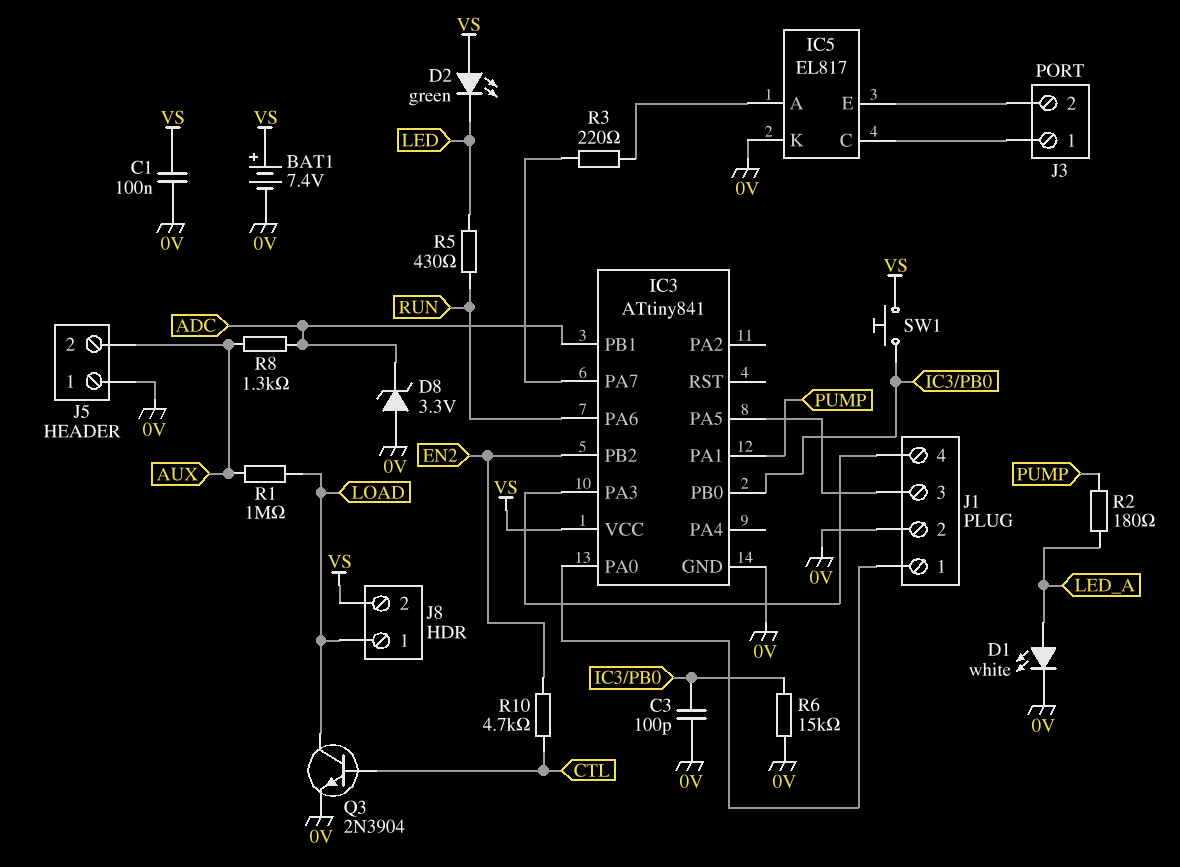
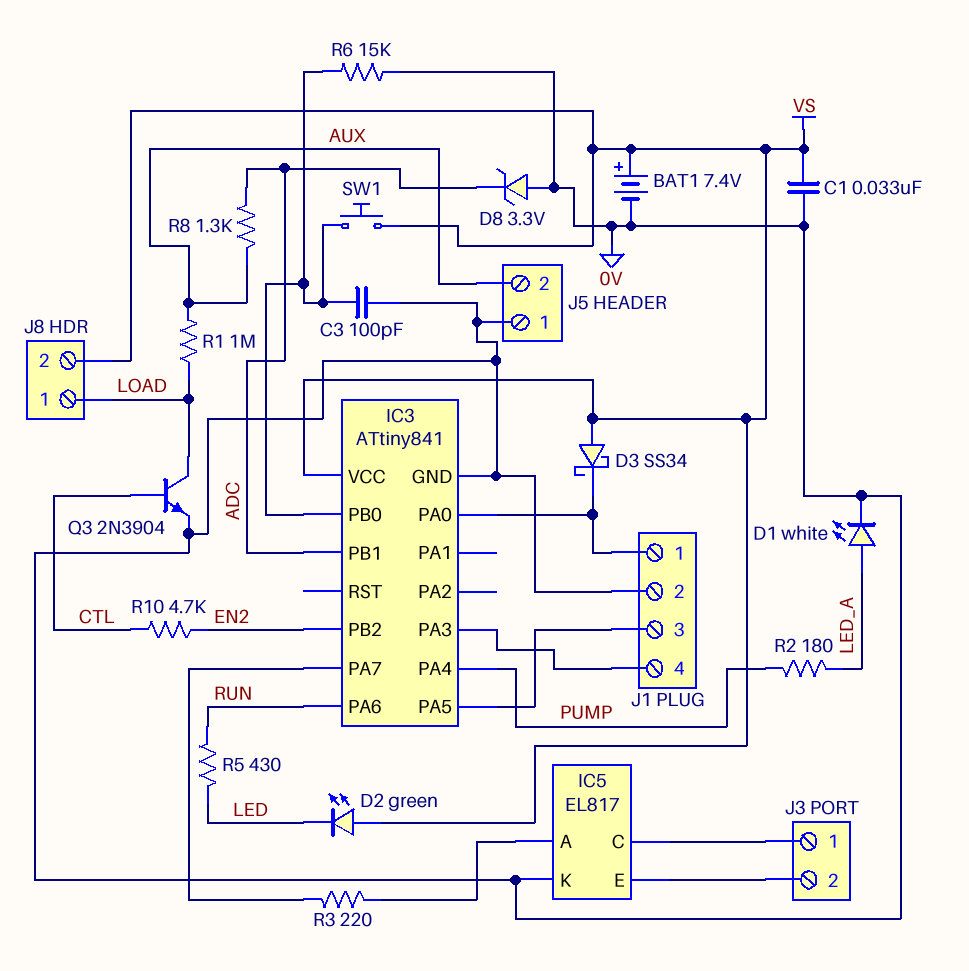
C1: 100nF (0V, VS) -> 33nF (0V, VS)
D3: none -> schottky SS34 (A VS, K IC3/PA0)
IC3 pin PA1: PUMP -> none
IC3 pin PA4: none -> PUMP

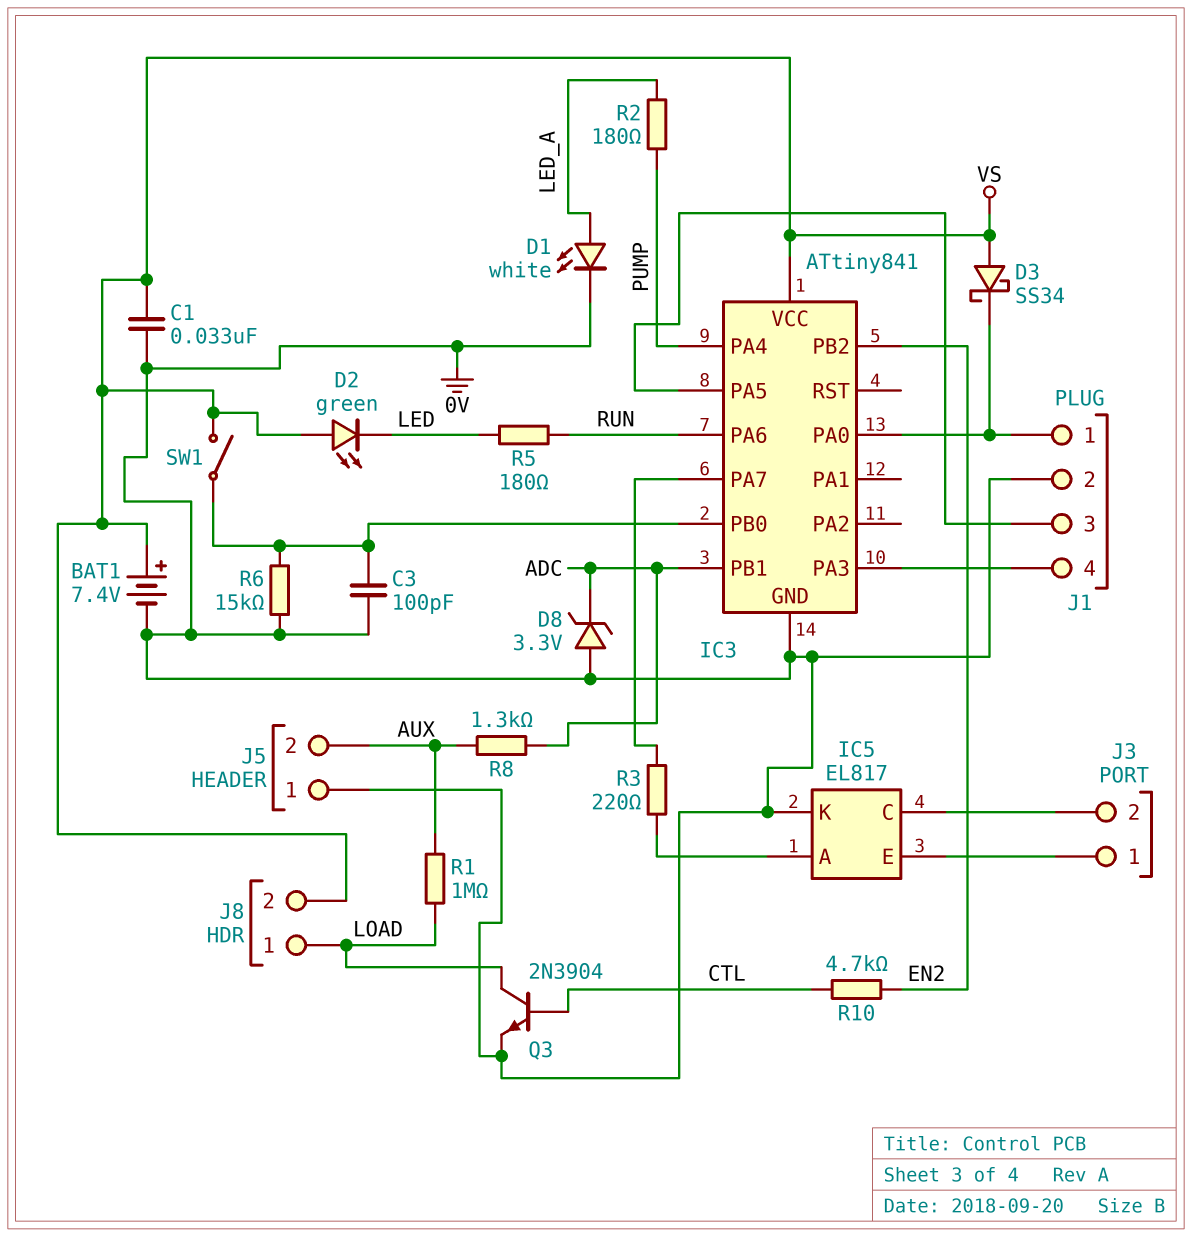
J3 pin 1: IC5/C -> IC5/E
J3 pin 2: IC5/E -> IC5/C
R5: 430 (LED, RUN) -> 180 (LED, RUN)
SW1: button (IC3/PB0, VS) -> switch (IC3/PB0, VS)

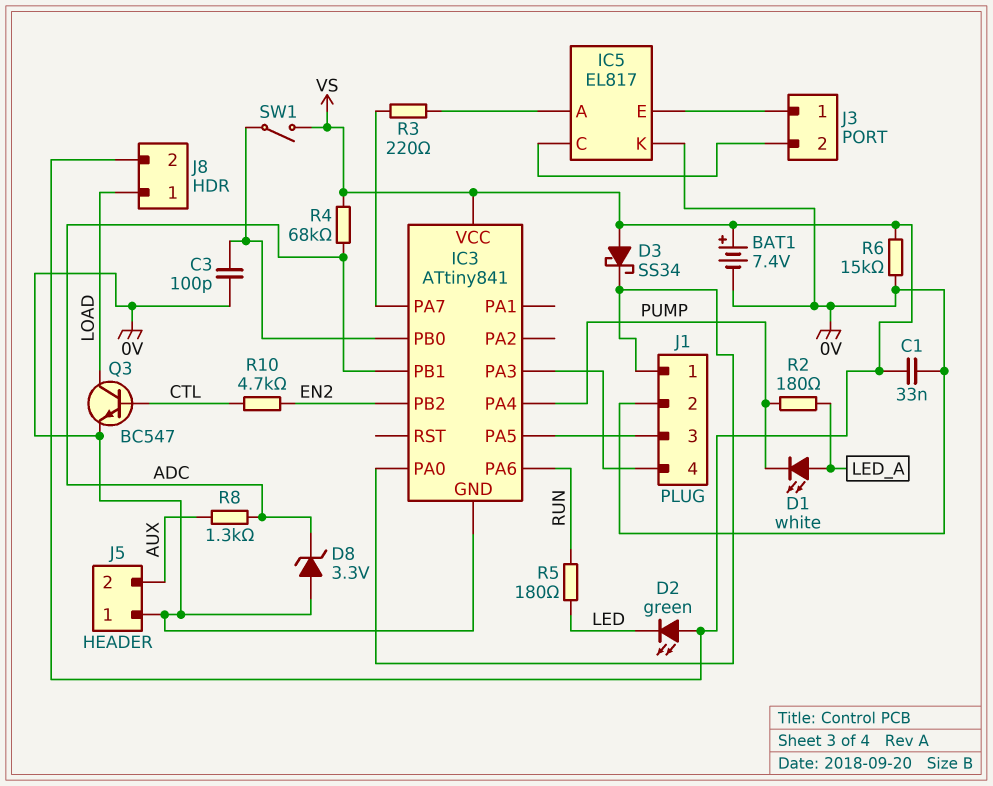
D1: LED white (A LED_A, K 0V) -> LED white (A LED_A, K PUMP)
Q3: NPN 2N3904 (B CTL, C LOAD, E 0V) -> NPN BC547 (B CTL, C LOAD, E 0V)
R1: 1M (AUX, LOAD) -> none
R4: none -> 68k (ADC, VS)
R6: 15k (0V, IC3/PB0) -> 15k (0V, VS)

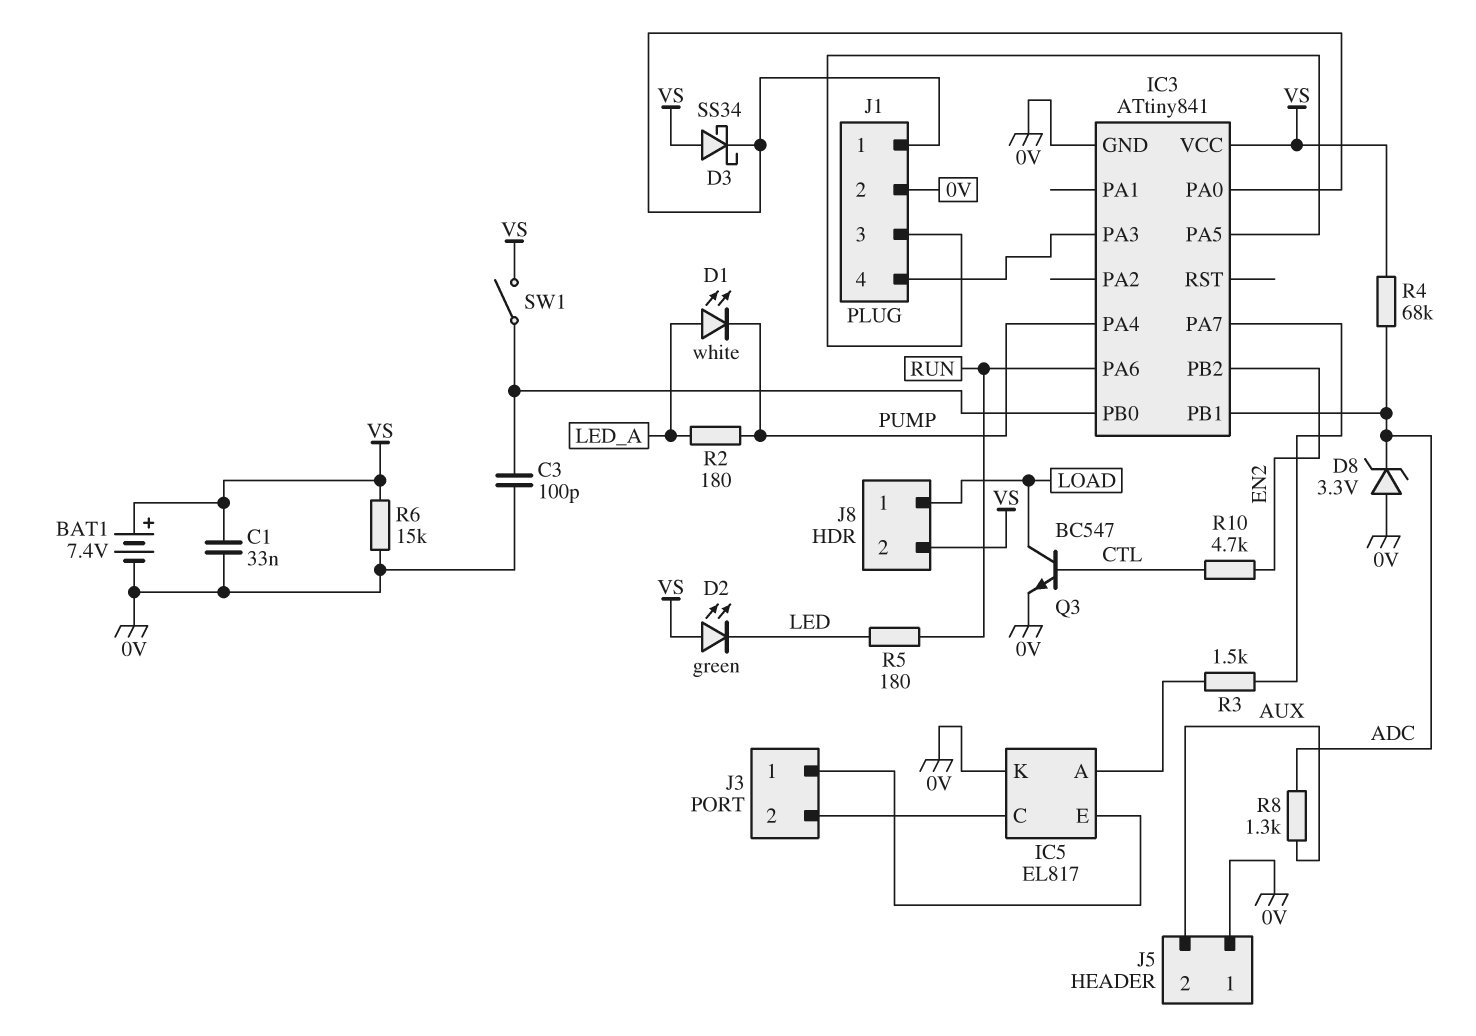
R3: 220 (IC3/PA7, IC5/A) -> 1.5k (IC3/PA7, IC5/A)

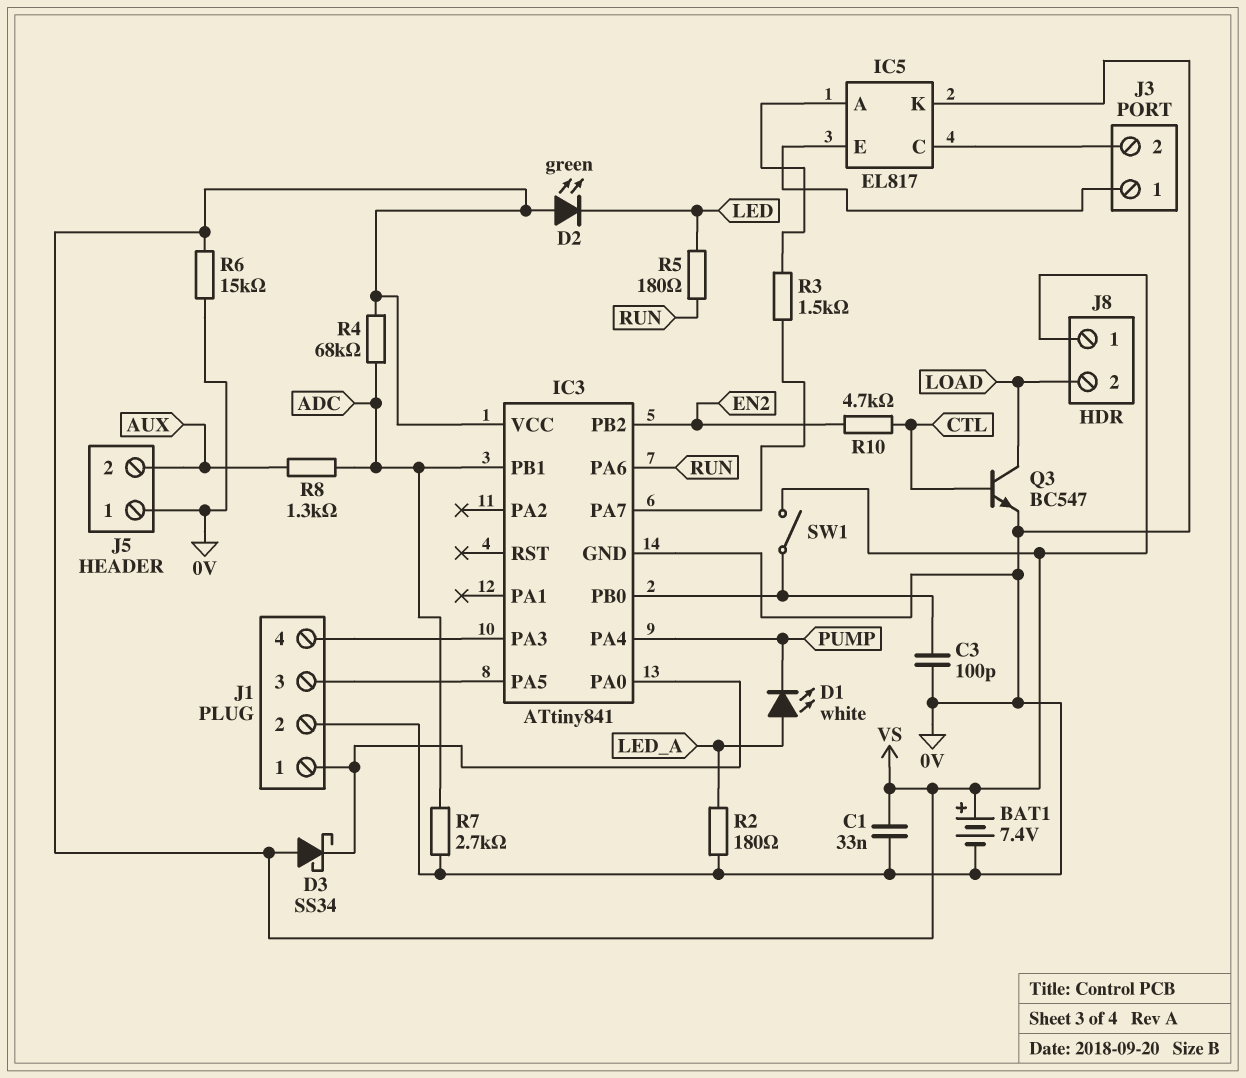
D8: zener 3.3V (A 0V, K ADC) -> none
J8 pin 1: LOAD -> VS
J8 pin 2: VS -> LOAD
R2: 180 (LED_A, PUMP) -> 180 (0V, LED_A)
R7: none -> 2.7k (0V, ADC)

